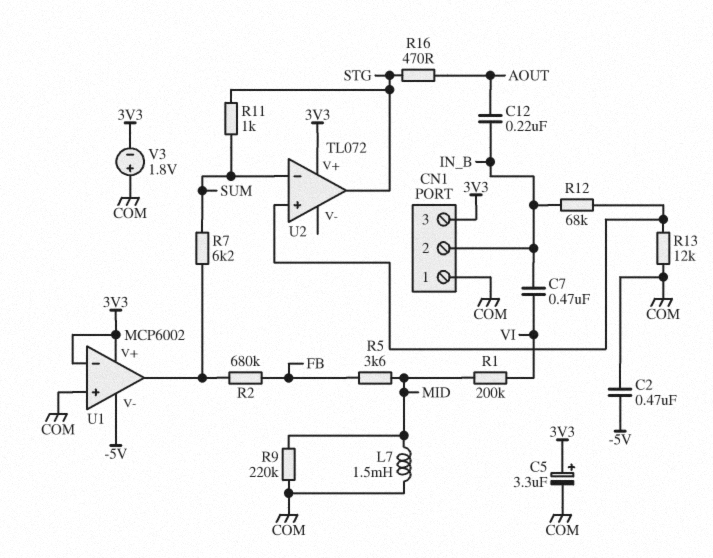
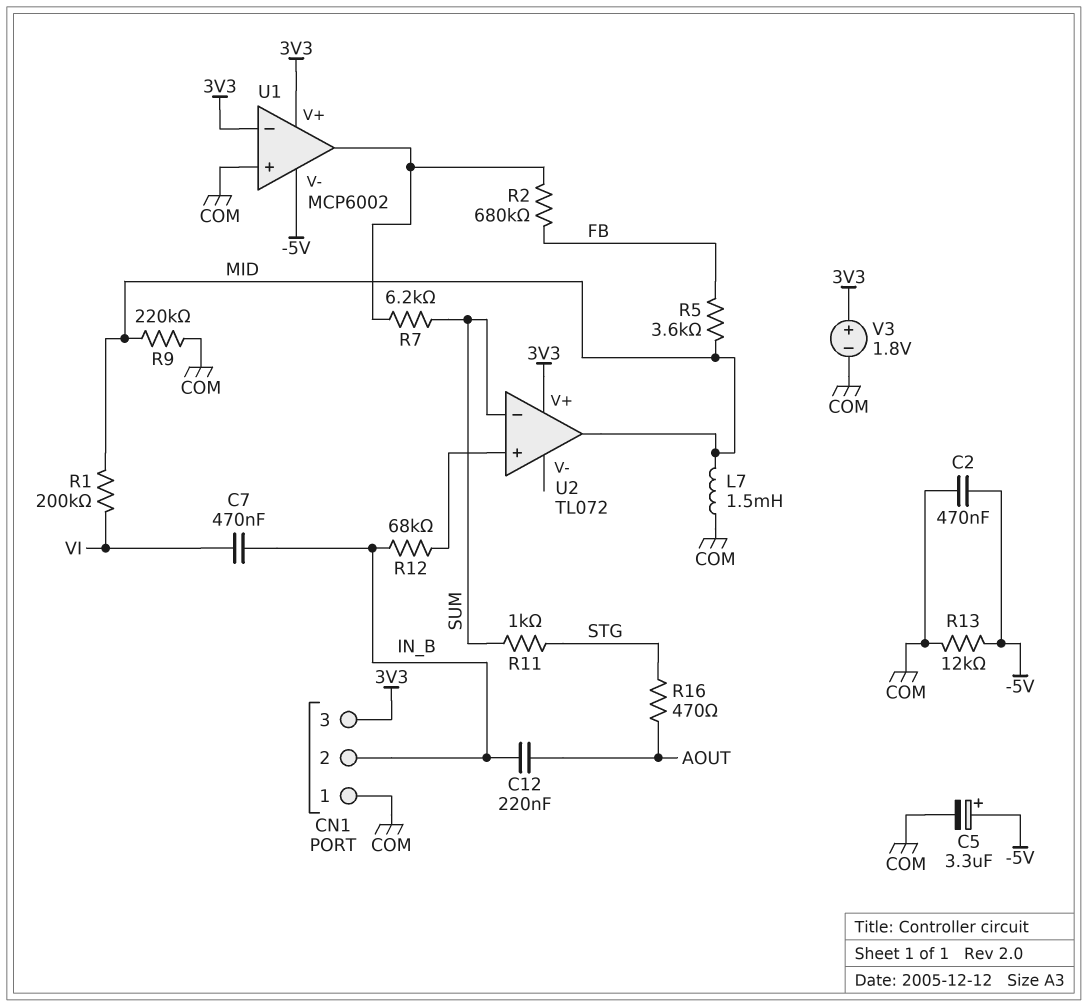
C5: 3.3uF (plus 3V3, minus COM) -> 3.3uF (plus -5V, minus COM)
R13: 12k (COM, U2/in+) -> 12k (-5V, COM)
U2 pin out: STG -> MID
V3: 1.8V (plus COM, minus 3V3) -> 1.8V (plus 3V3, minus COM)

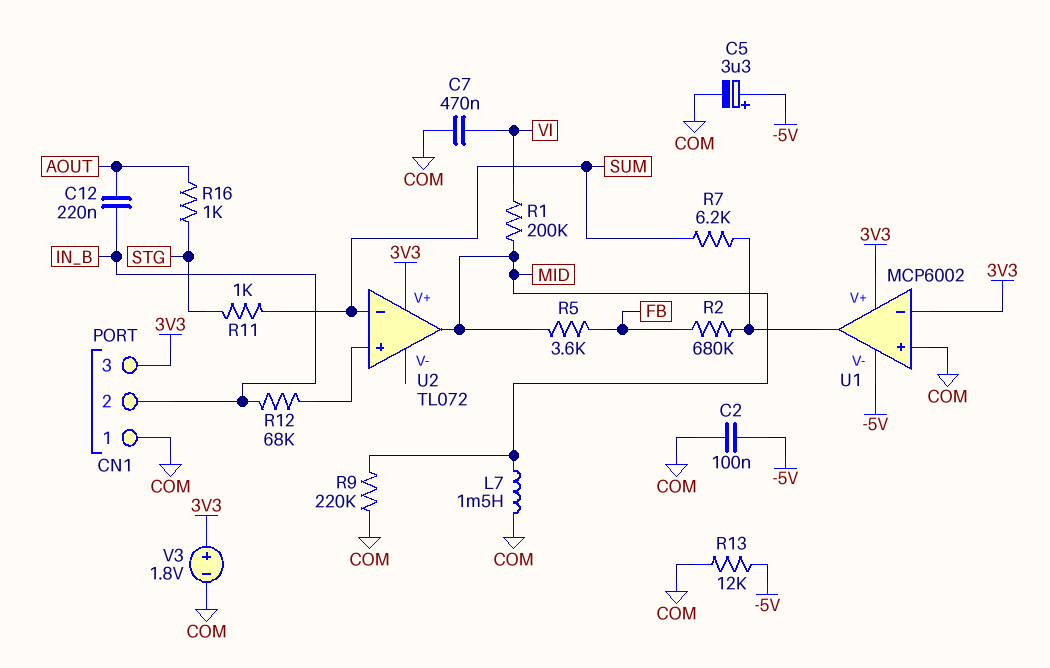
C2: 470nF (-5V, COM) -> 100nF (-5V, COM)
C7: 470nF (IN_B, VI) -> 470nF (COM, VI)
R16: 470 (AOUT, STG) -> 1k (AOUT, STG)

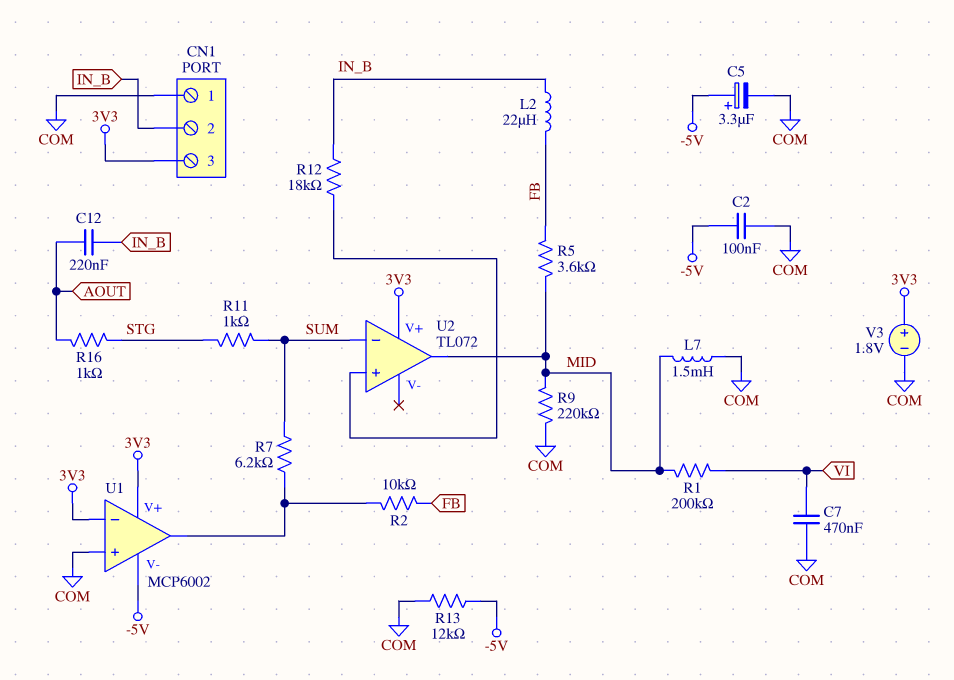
L2: none -> 22uH (FB, IN_B)
R2: 680k (FB, U1/out) -> 10k (FB, U1/out)
R12: 68k (IN_B, U2/in+) -> 18k (IN_B, U2/in+)

